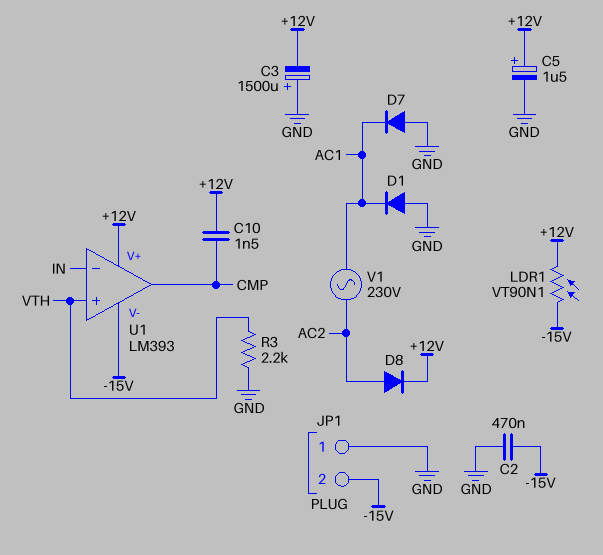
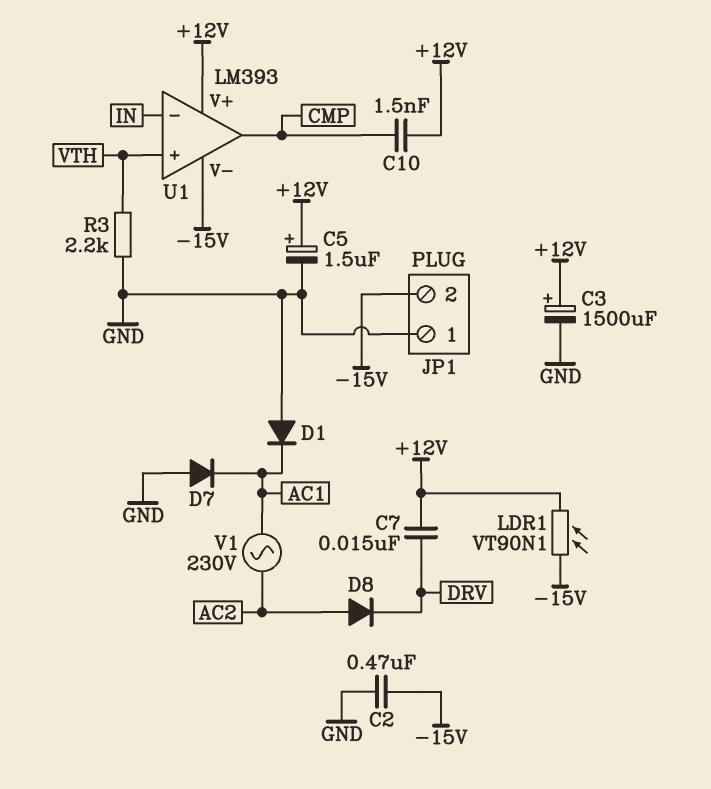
C3: 1500uF (plus GND, minus +12V) -> 1500uF (plus +12V, minus GND)
C7: none -> 15nF (+12V, DRV)
D8: diode (A AC2, K +12V) -> diode (A AC2, K DRV)

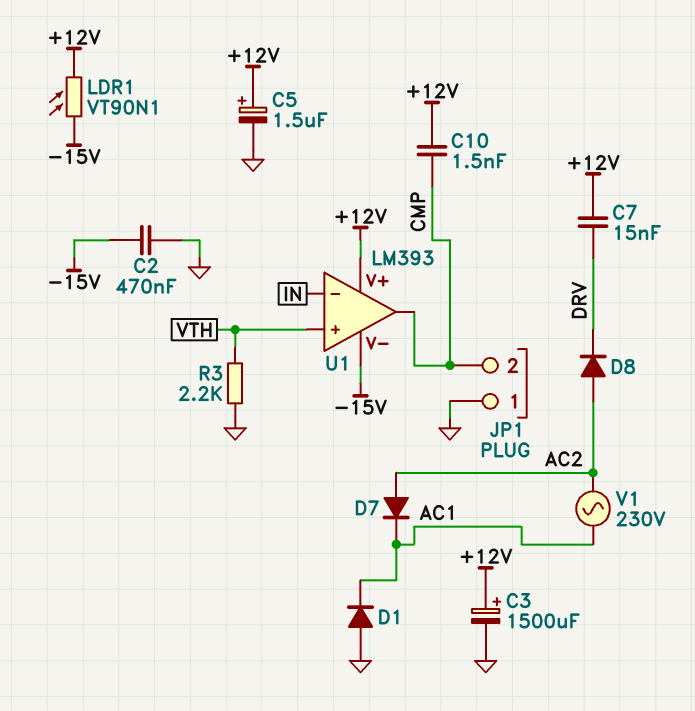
D7: diode (A GND, K AC1) -> diode (A AC2, K AC1)
JP1 pin 2: -15V -> CMP

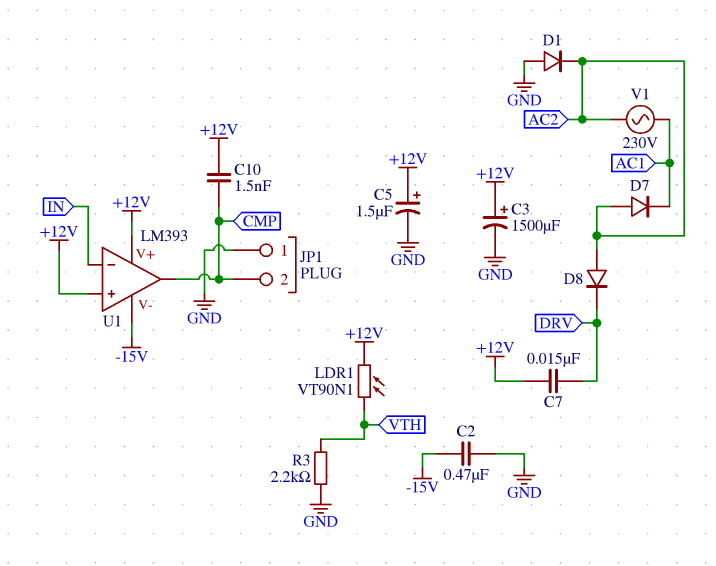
D1: diode (A GND, K AC1) -> diode (A GND, K AC2)
LDR1: VT90N1 (+12V, -15V) -> VT90N1 (+12V, VTH)
U1 pin in+: VTH -> +12V

